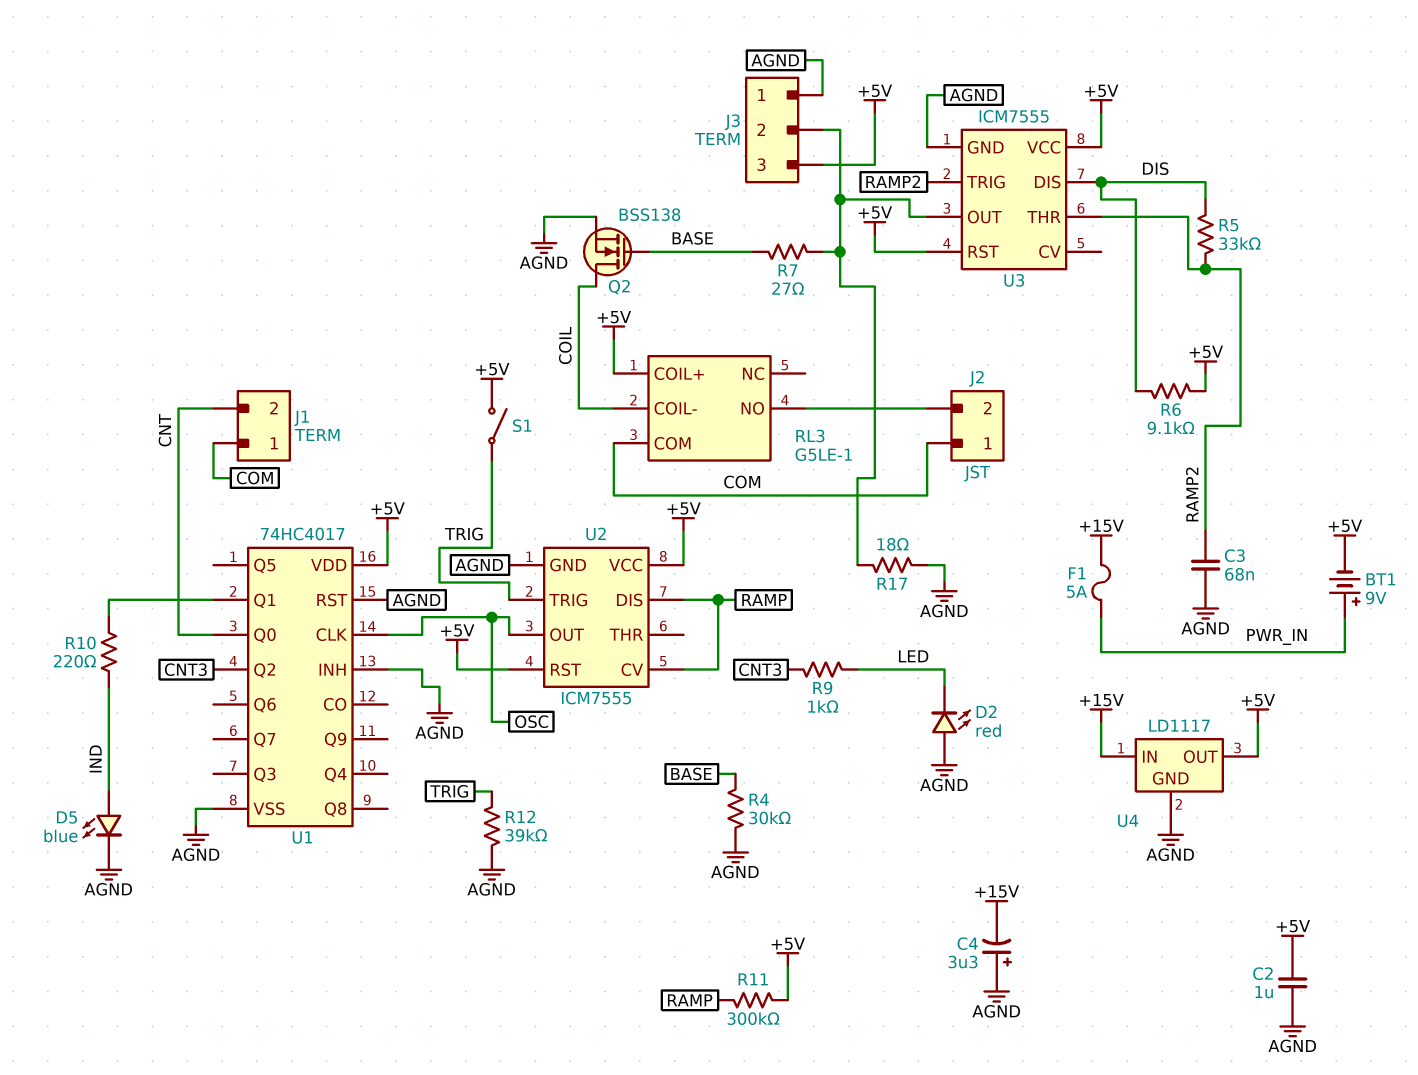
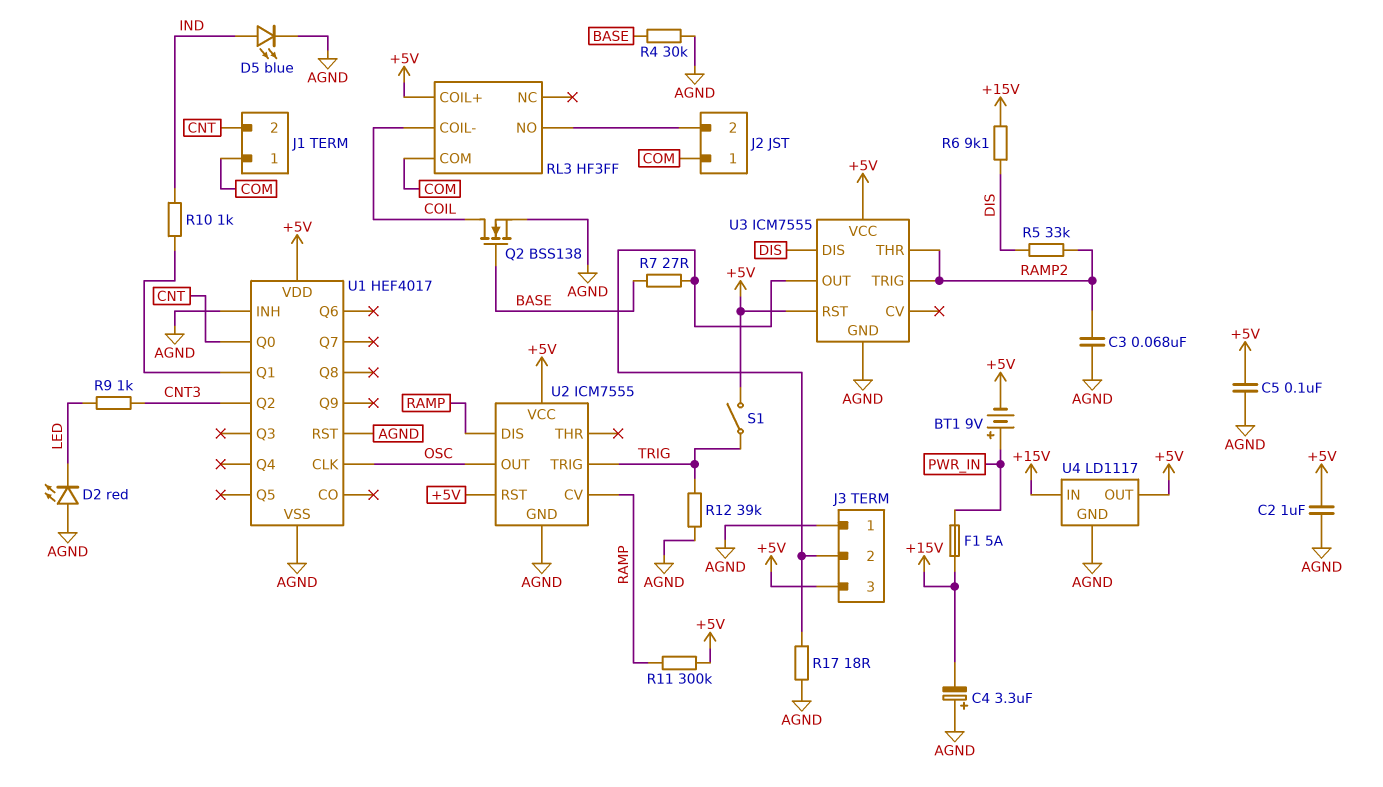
C5: none -> 100nF (+5V, AGND)
R6: 9.1k (+5V, DIS) -> 9.1k (+15V, DIS)
R10: 220 (IND, U1/Q1) -> 1k (IND, U1/Q1)
RL3: G5LE-1 -> HF3FF
U1: 74HC4017 -> HEF4017

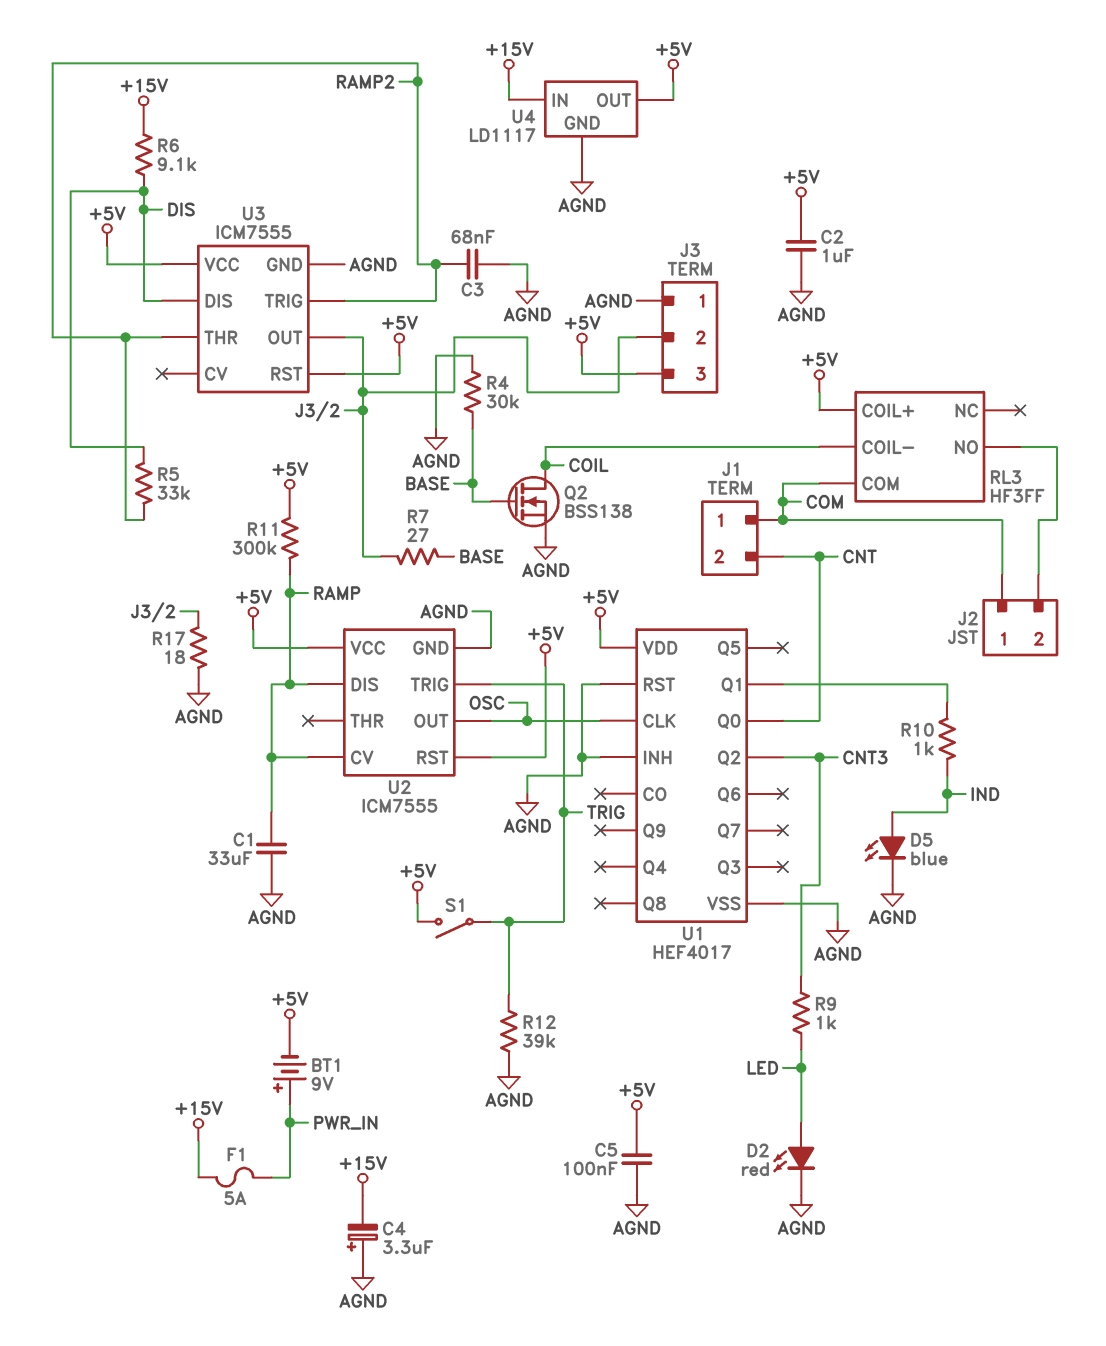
C1: none -> 33uF (AGND, RAMP)
D2: LED red (A AGND, K LED) -> LED red (A LED, K AGND)

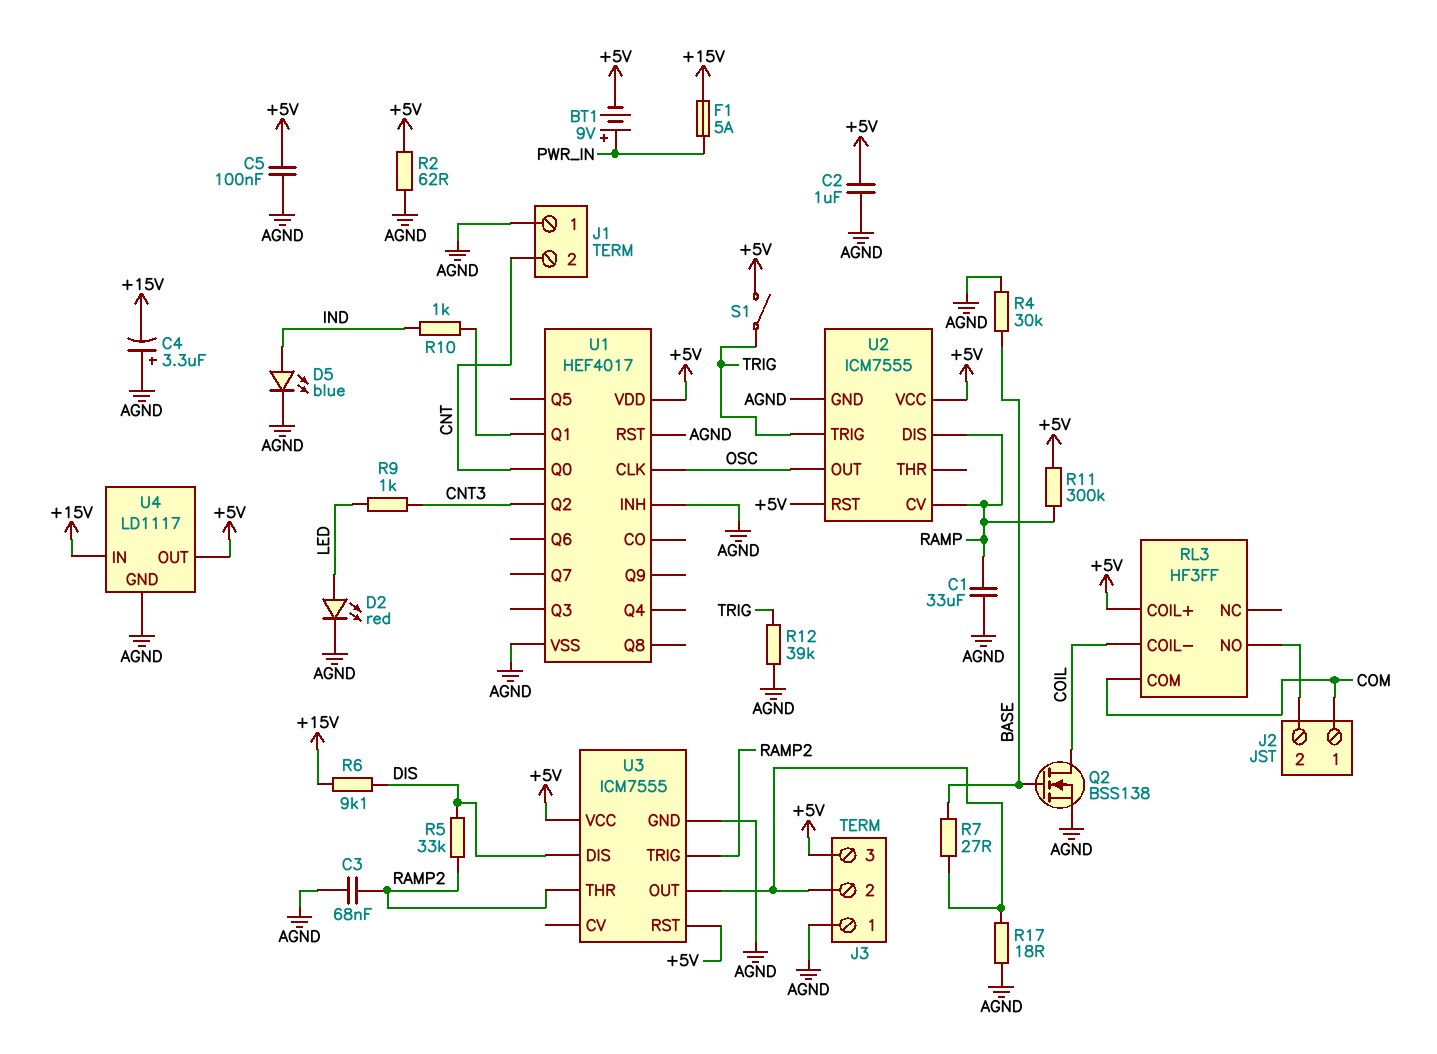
J1 pin 1: COM -> AGND
R2: none -> 62 (+5V, AGND)

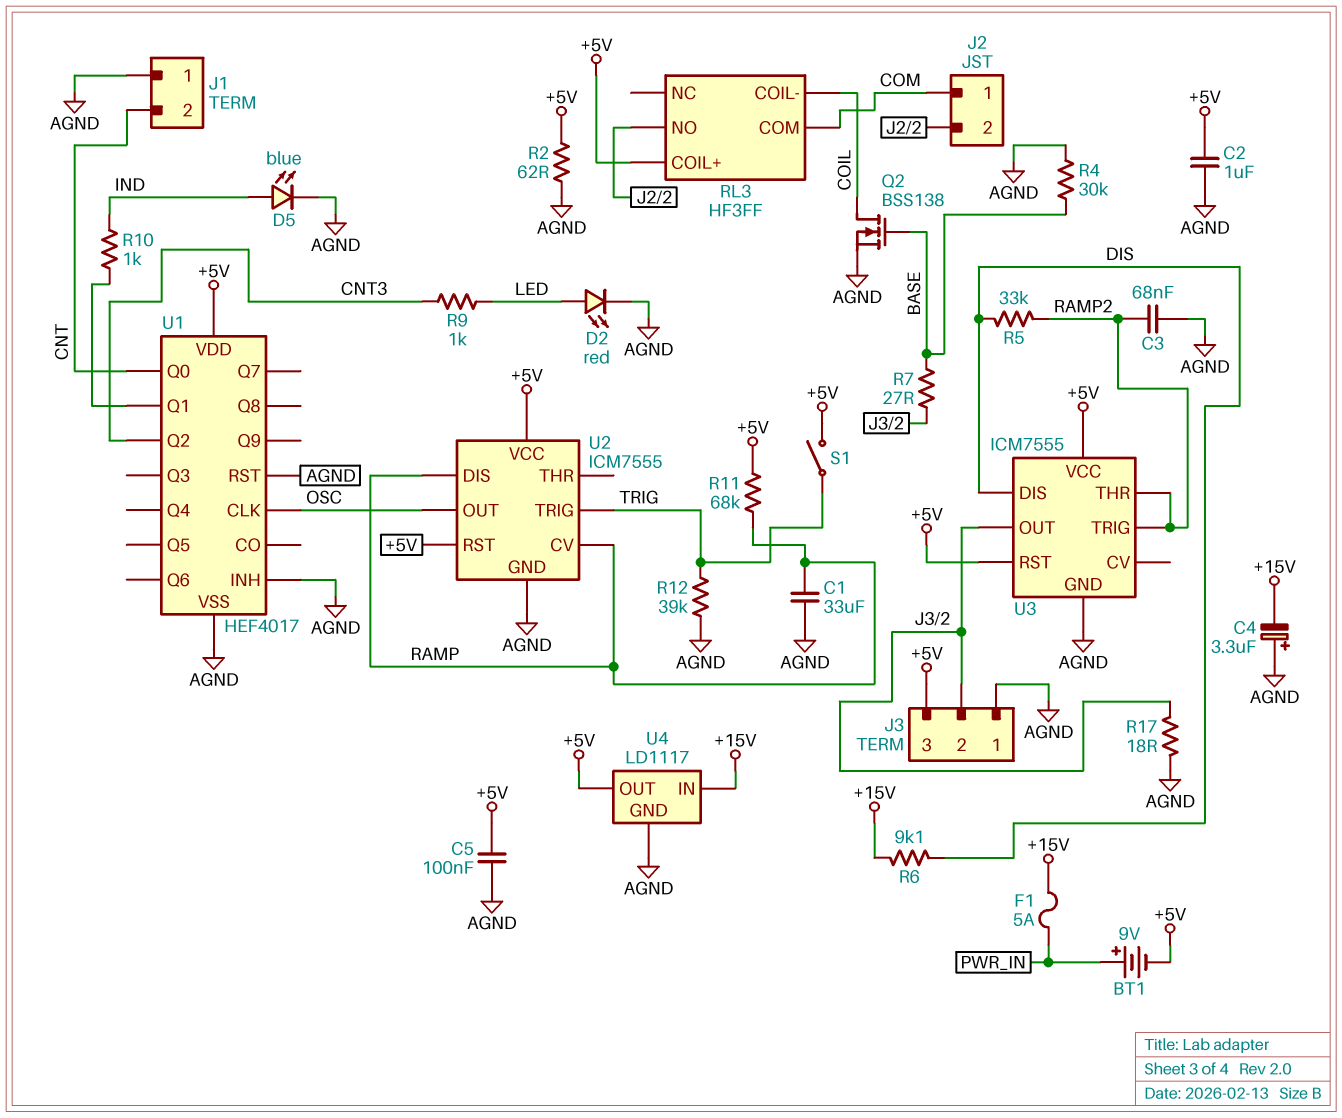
R11: 300k (+5V, RAMP) -> 68k (+5V, RAMP)

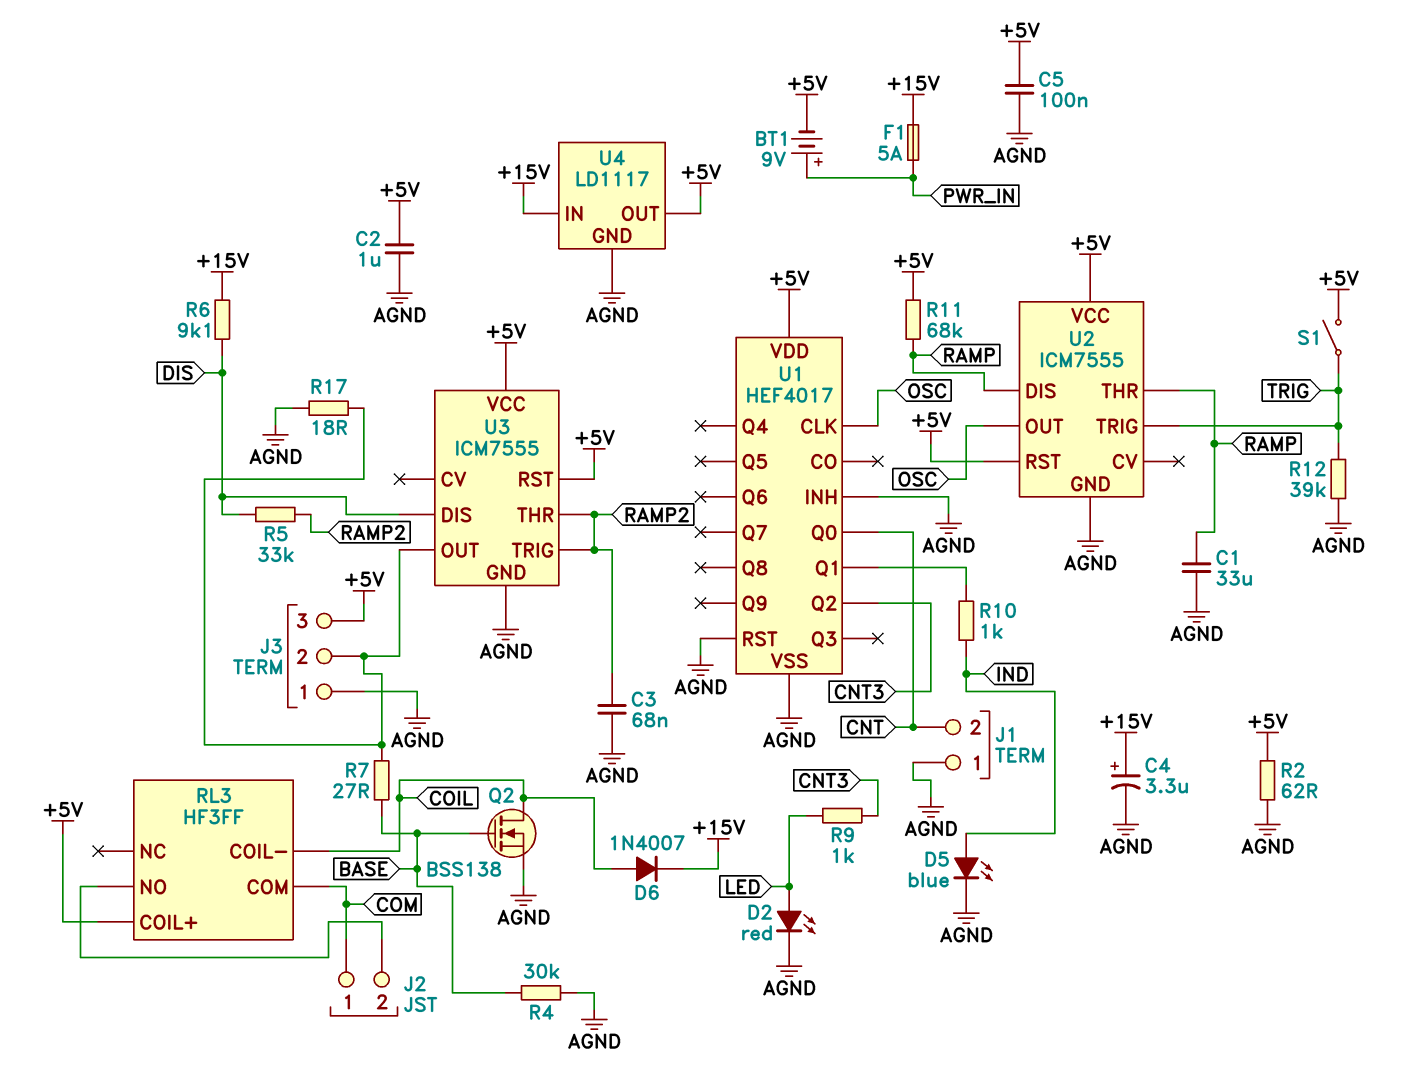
C4: 3.3uF (plus AGND, minus +15V) -> 3.3uF (plus +15V, minus AGND)
D6: none -> diode 1N4007 (A COIL, K +15V)
U2 pin CV: RAMP -> none
U2 pin THR: none -> RAMP

